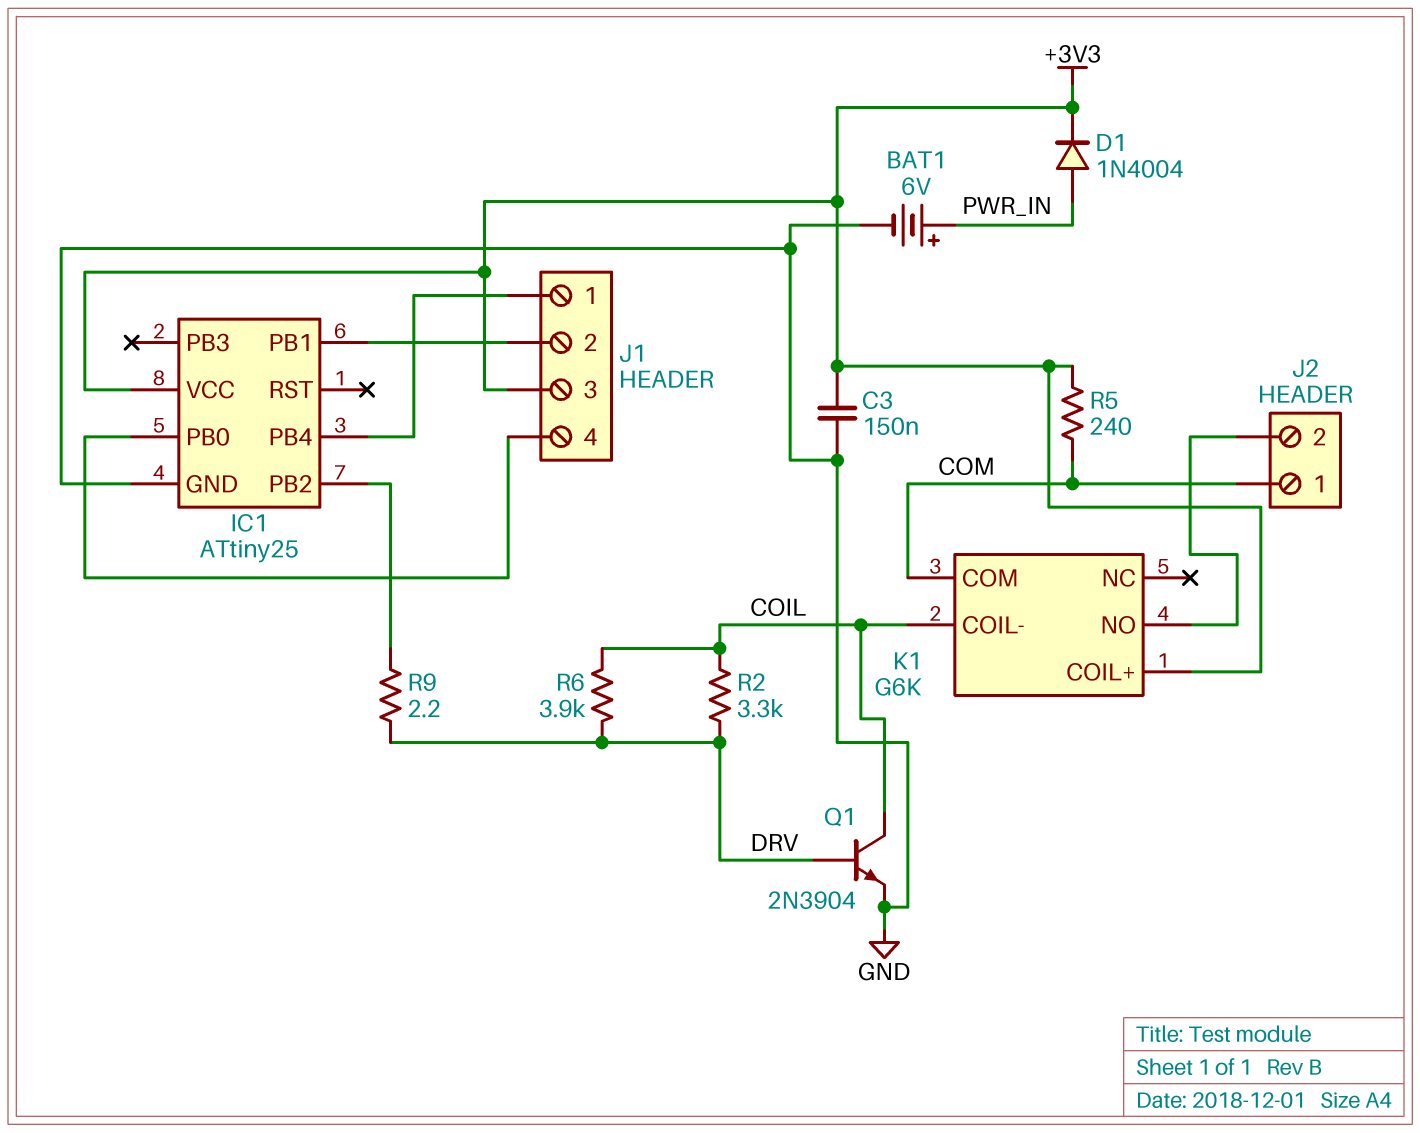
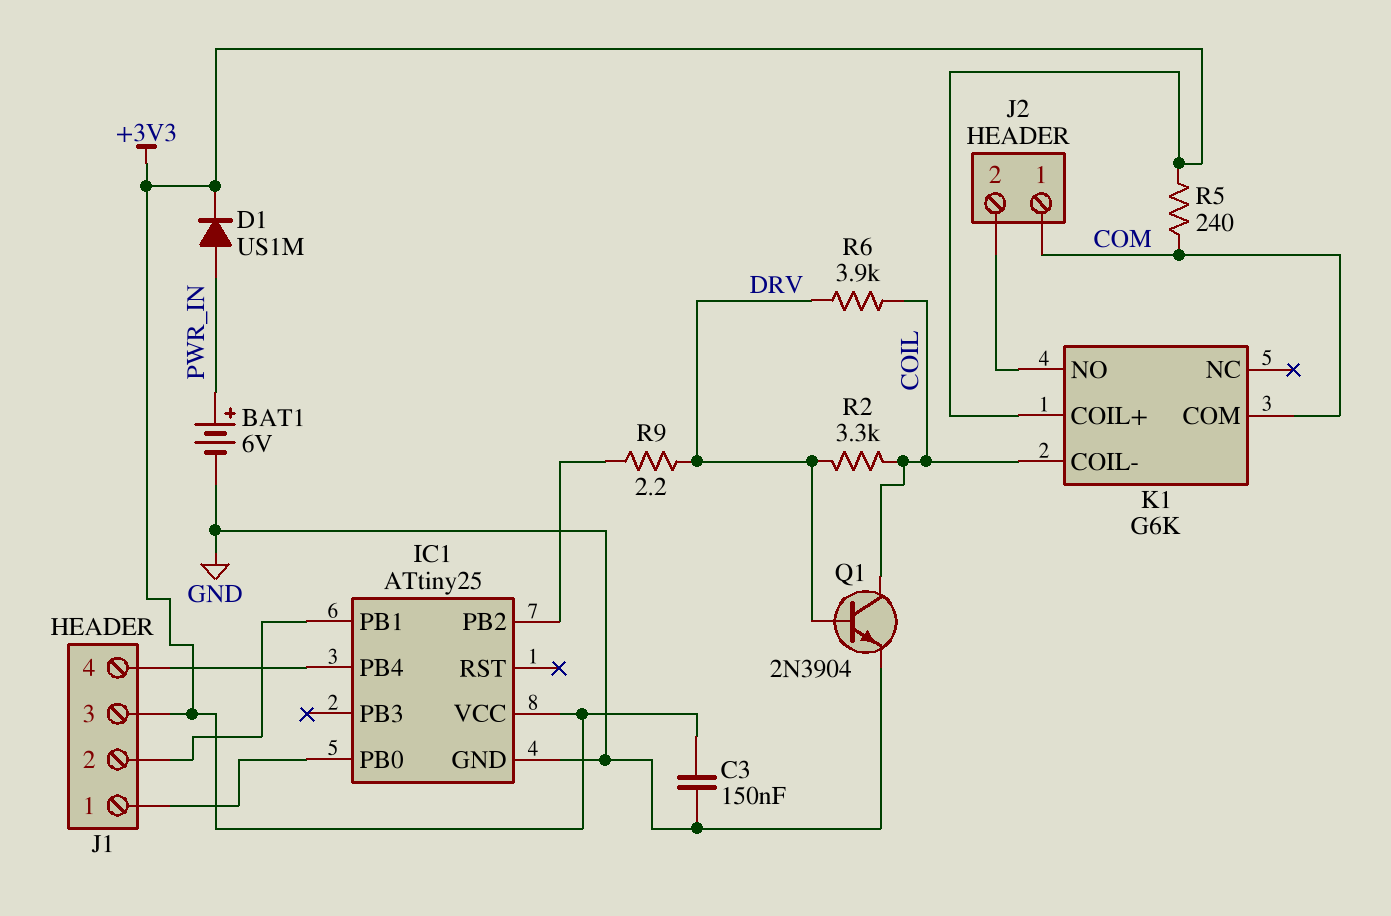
D1: diode 1N4004 (A PWR_IN, K +3V3) -> diode US1M (A PWR_IN, K +3V3)
J1 pin 1: IC1/PB4 -> IC1/PB0
J1 pin 4: IC1/PB0 -> IC1/PB4

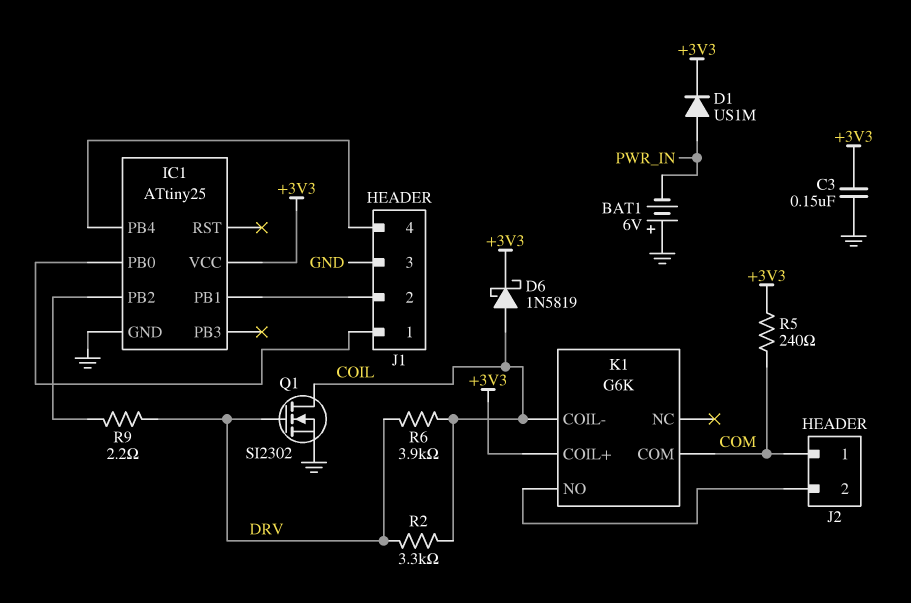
BAT1: 6V (plus PWR_IN, minus GND) -> 6V (plus GND, minus PWR_IN)
D6: none -> schottky 1N5819 (A COIL, K +3V3)
J1 pin 3: +3V3 -> GND
Q1: NPN 2N3904 (B DRV, C COIL, E GND) -> NMOS SI2302 (G DRV, D COIL, S GND)

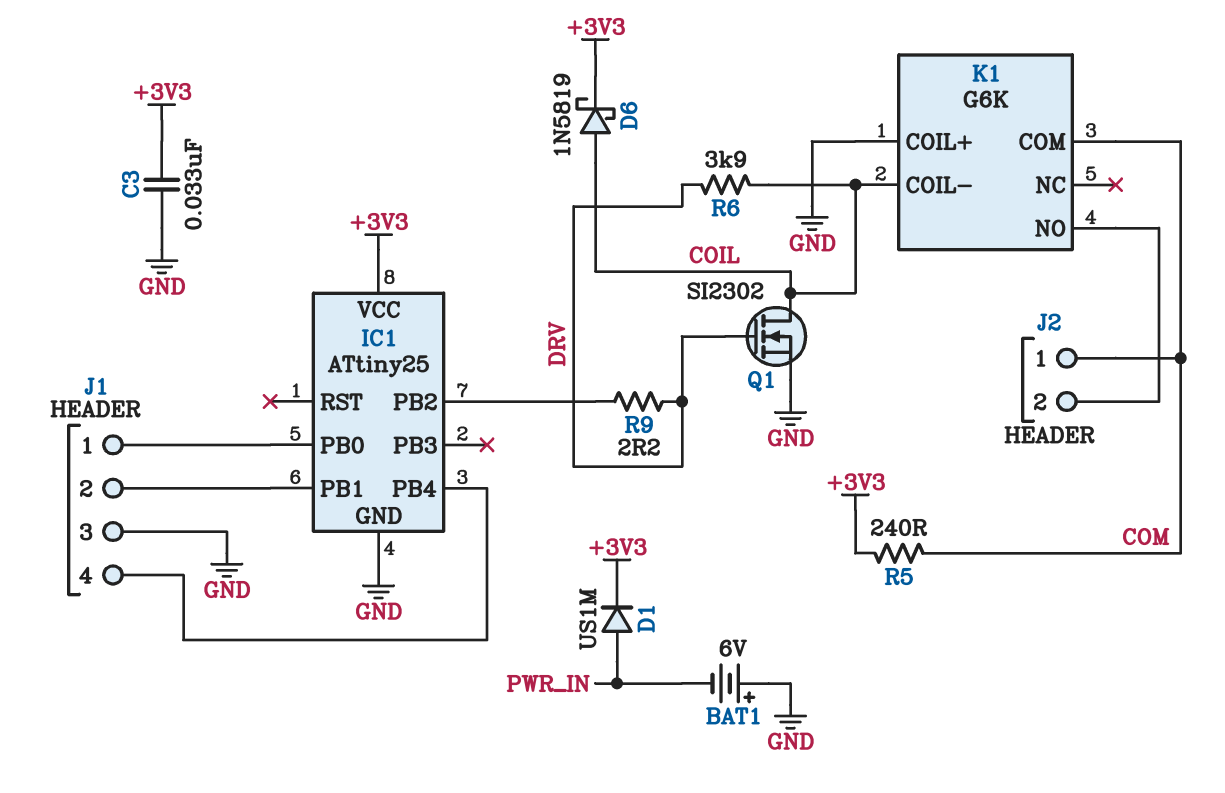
C3: 150nF (+3V3, GND) -> 33nF (+3V3, GND)
K1 pin COIL+: +3V3 -> GND
R2: 3.3k (COIL, DRV) -> none

